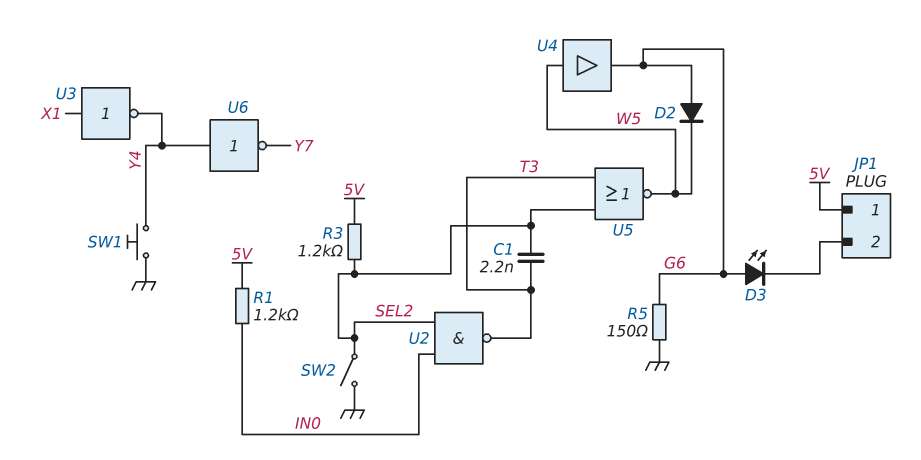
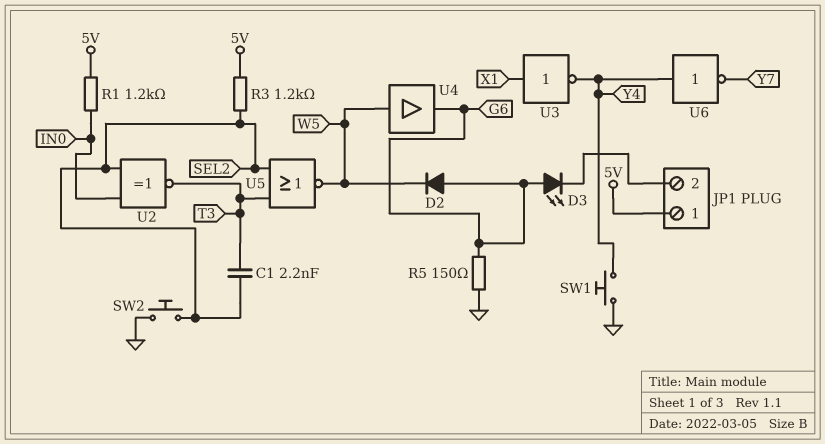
SW2: switch (GND, SEL2) -> button (GND, SEL2)
U2: NAND (in IN0, in SEL2, out T3) -> XNOR (in IN0, in SEL2, out T3)

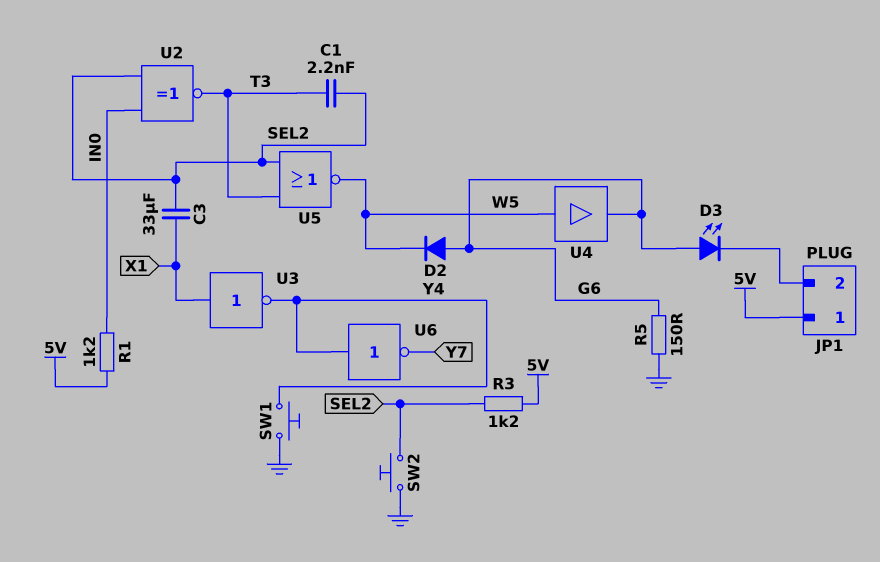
C3: none -> 33uF (SEL2, X1)

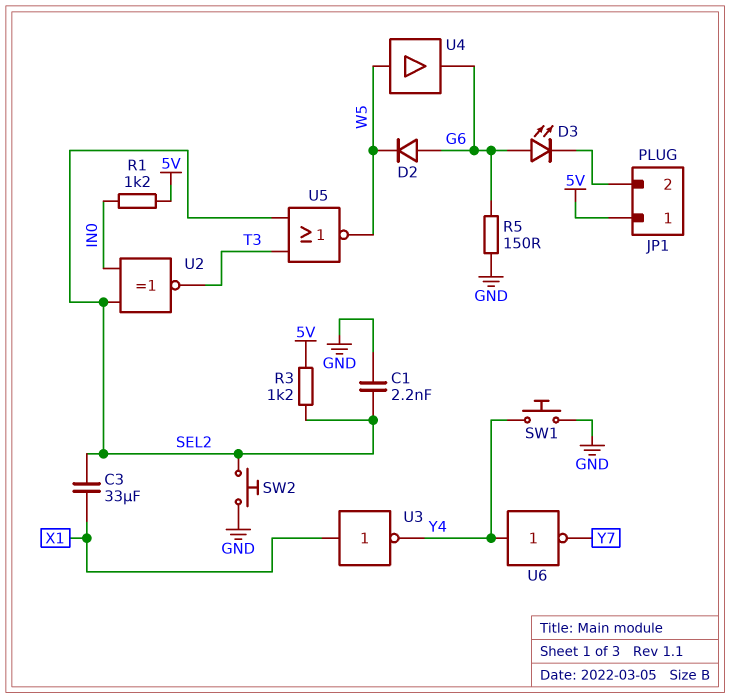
C1: 2.2nF (SEL2, T3) -> 2.2nF (GND, SEL2)

